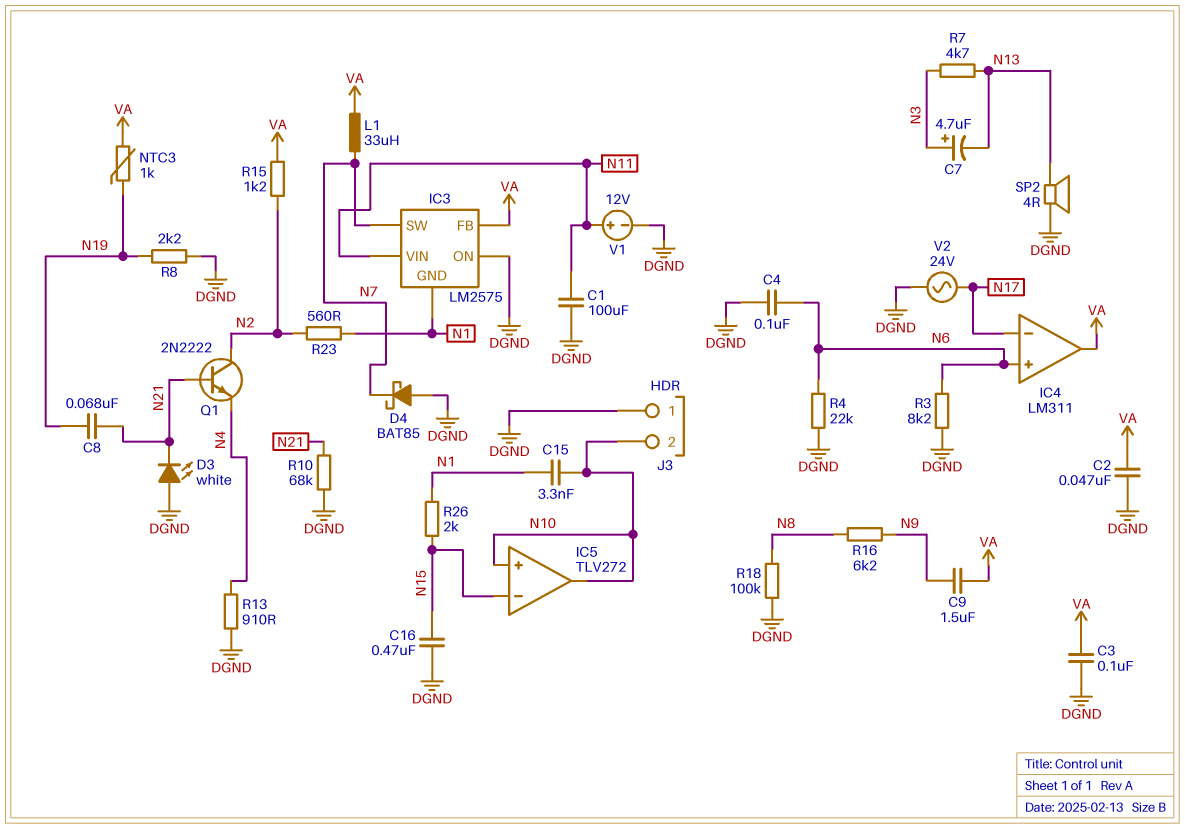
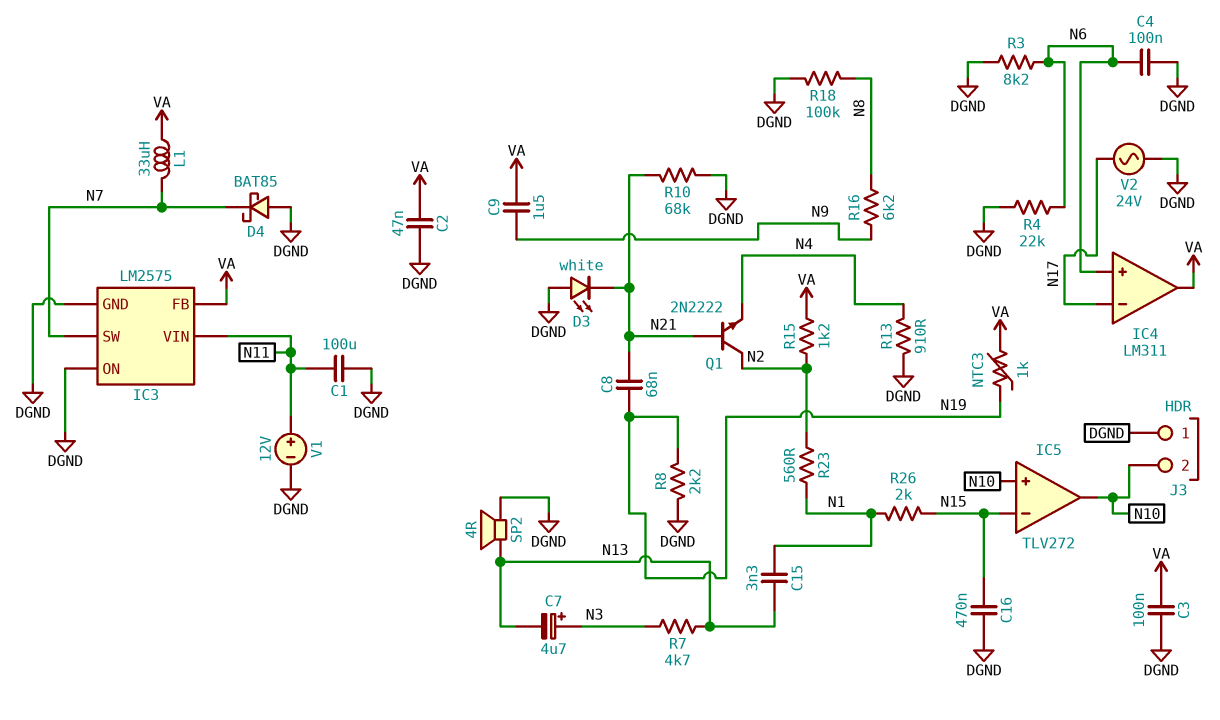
C15: 3.3nF (N1, N10) -> 3.3nF (N1, N13)
IC3 pin GND: N1 -> DGND

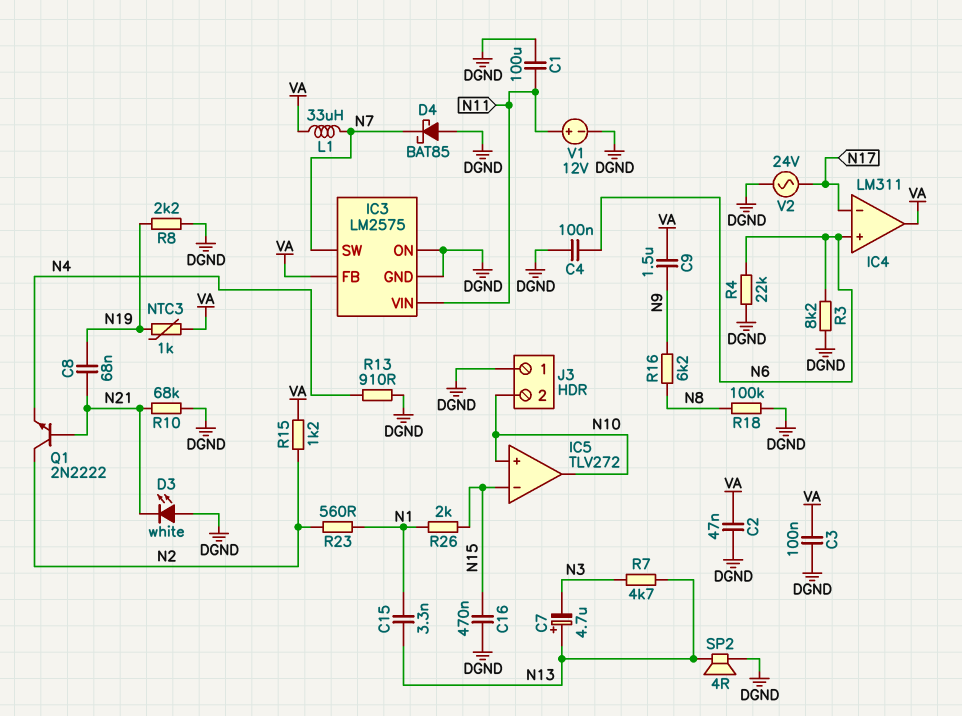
C7: 4.7uF (plus N3, minus N13) -> 4.7uF (plus N13, minus N3)

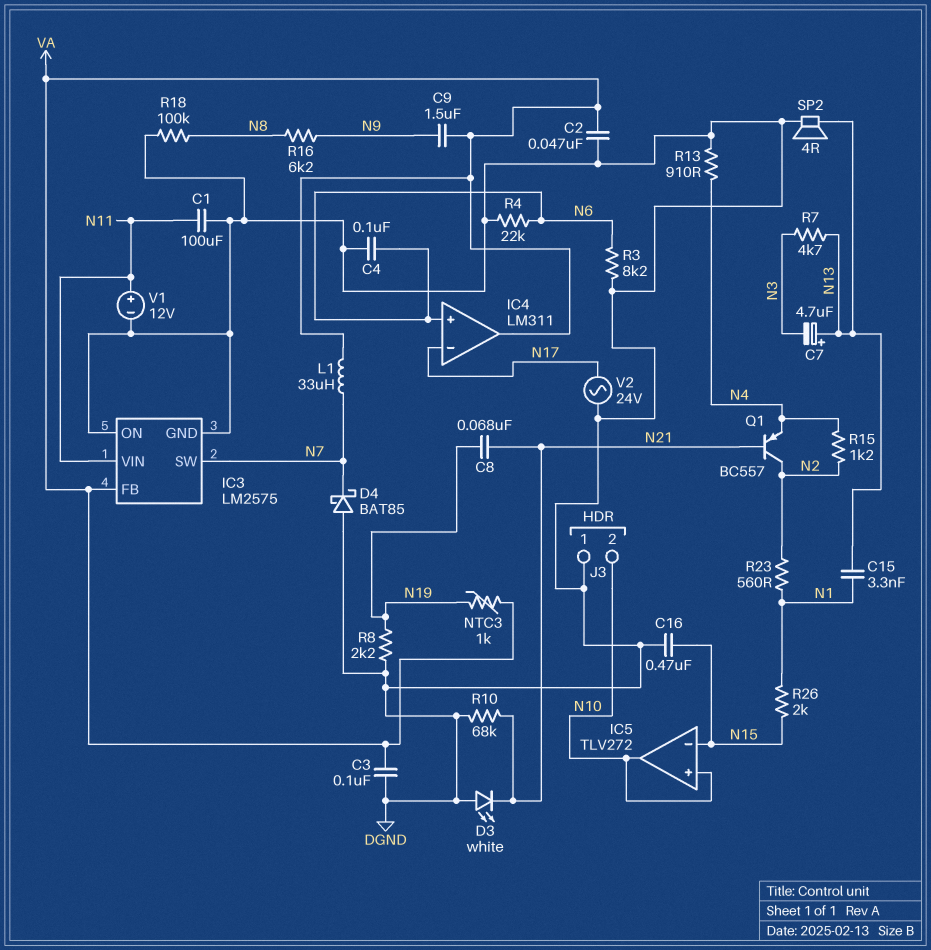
Q1: NPN 2N2222 (B N21, C N2, E N4) -> PNP BC557 (B N21, C N2, E N4)
R15: 1.2k (N2, VA) -> 1.2k (N2, N4)

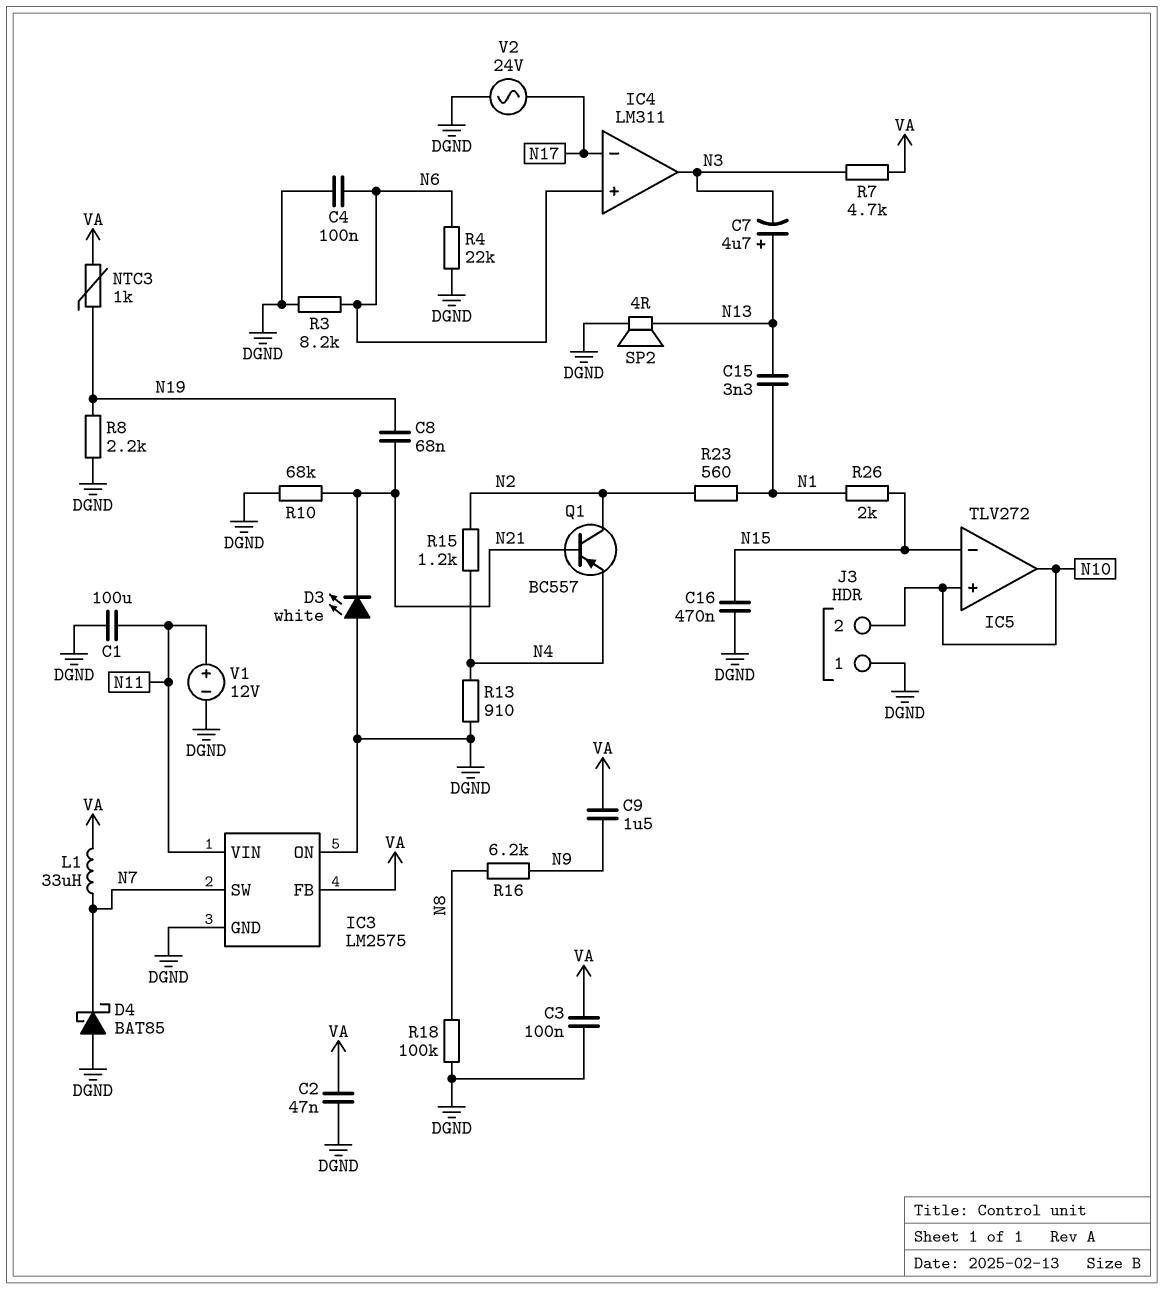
IC4 pin out: VA -> N3
R7: 4.7k (N3, N13) -> 4.7k (N3, VA)

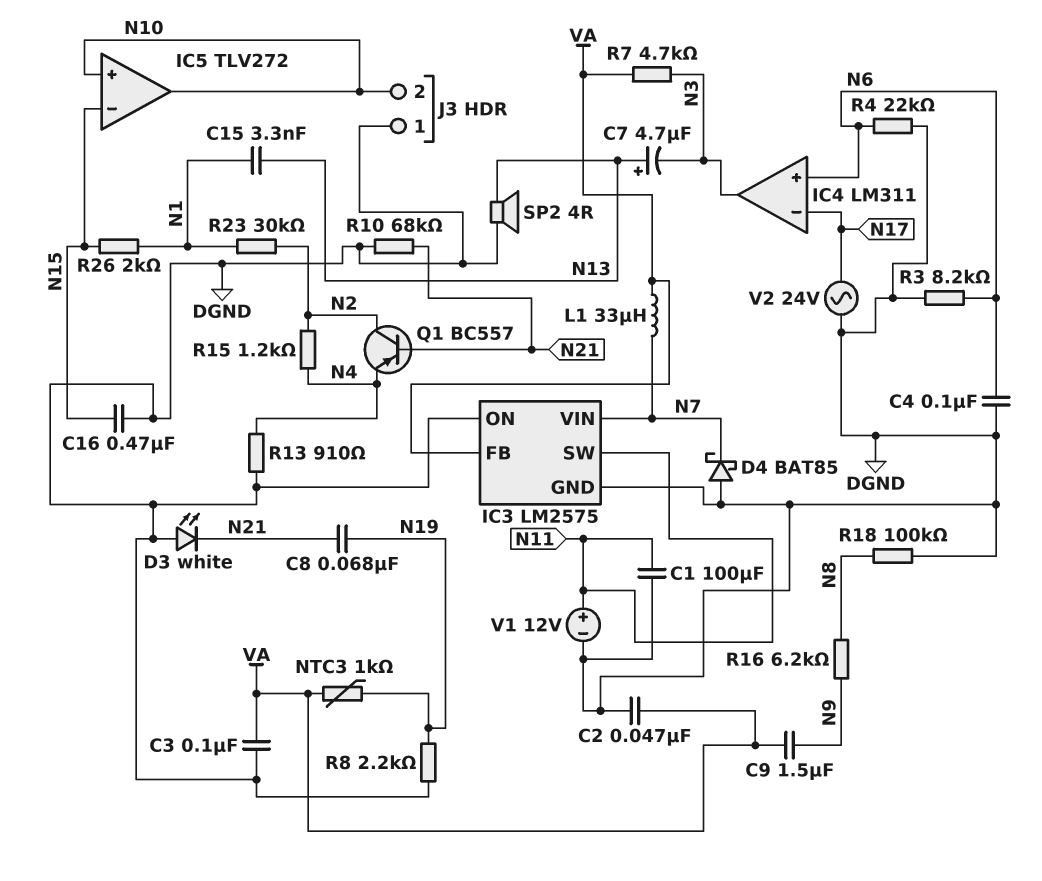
IC3 pin SW: N7 -> N11
IC3 pin VIN: N11 -> N7
R23: 560 (N1, N2) -> 30k (N1, N2)

